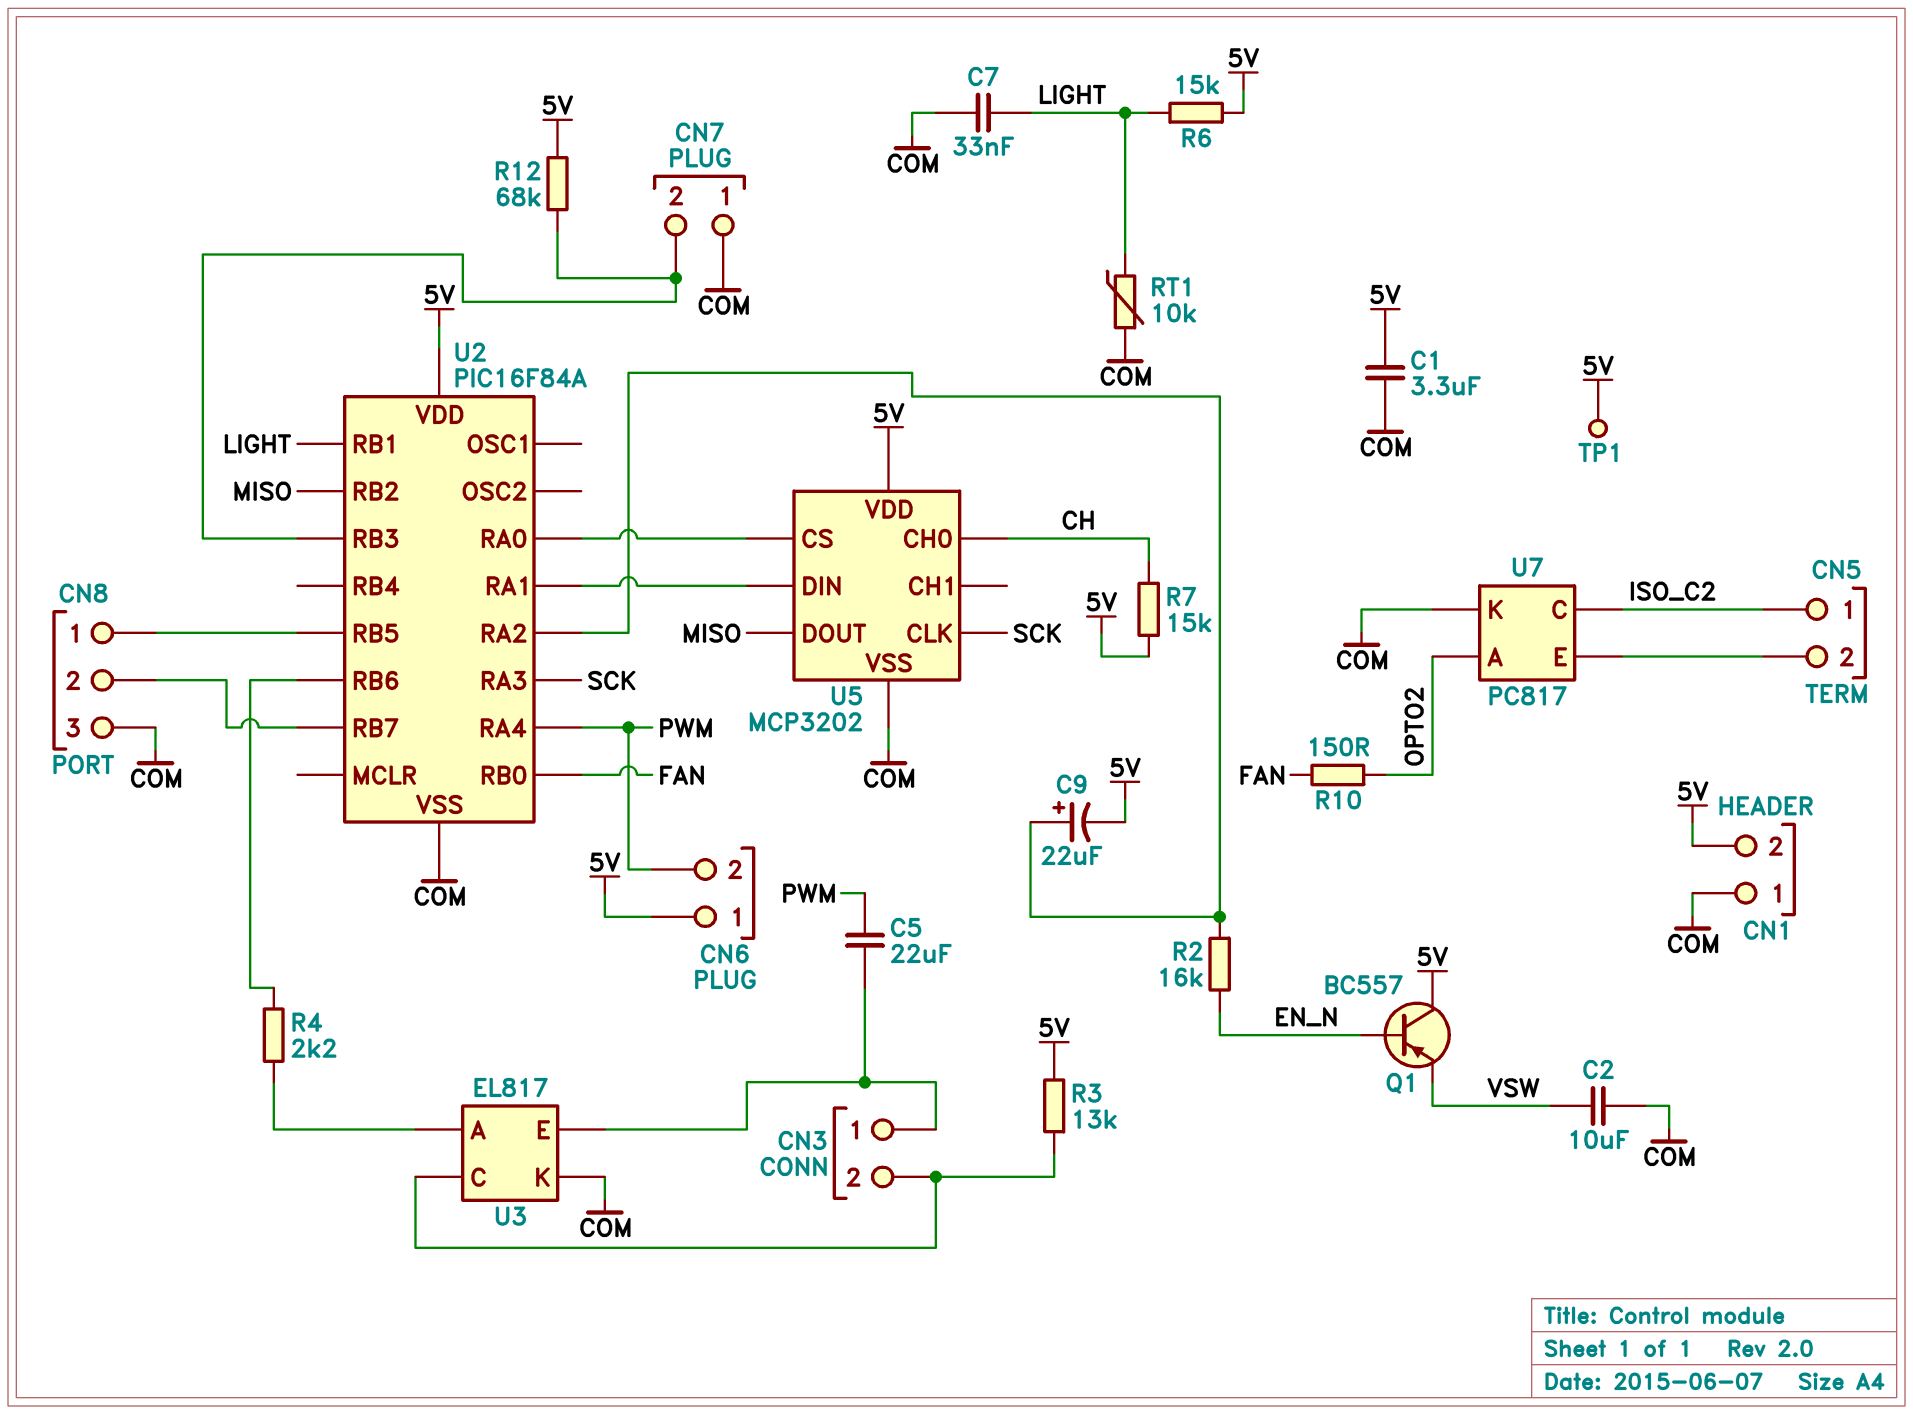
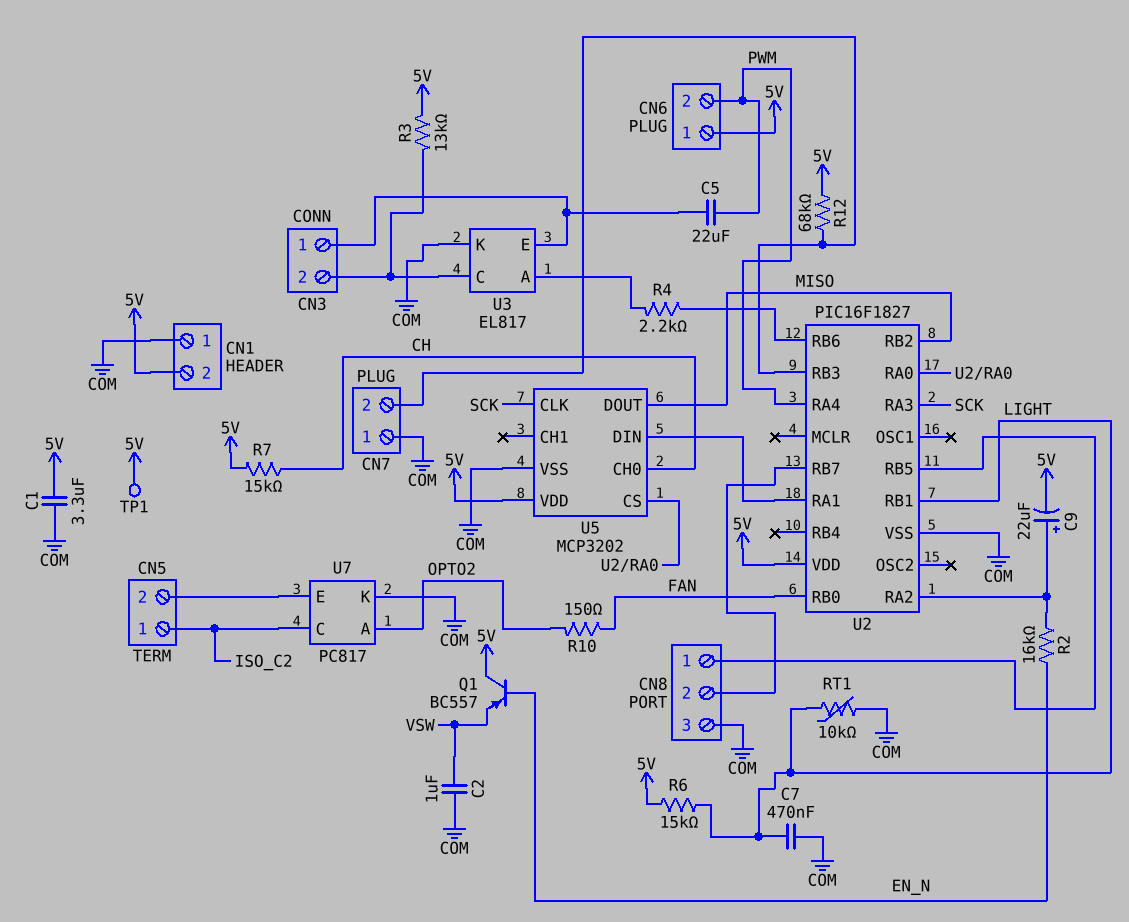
C2: 10uF (COM, VSW) -> 1uF (COM, VSW)
C7: 33nF (COM, LIGHT) -> 470nF (COM, LIGHT)
U2: PIC16F84A -> PIC16F1827

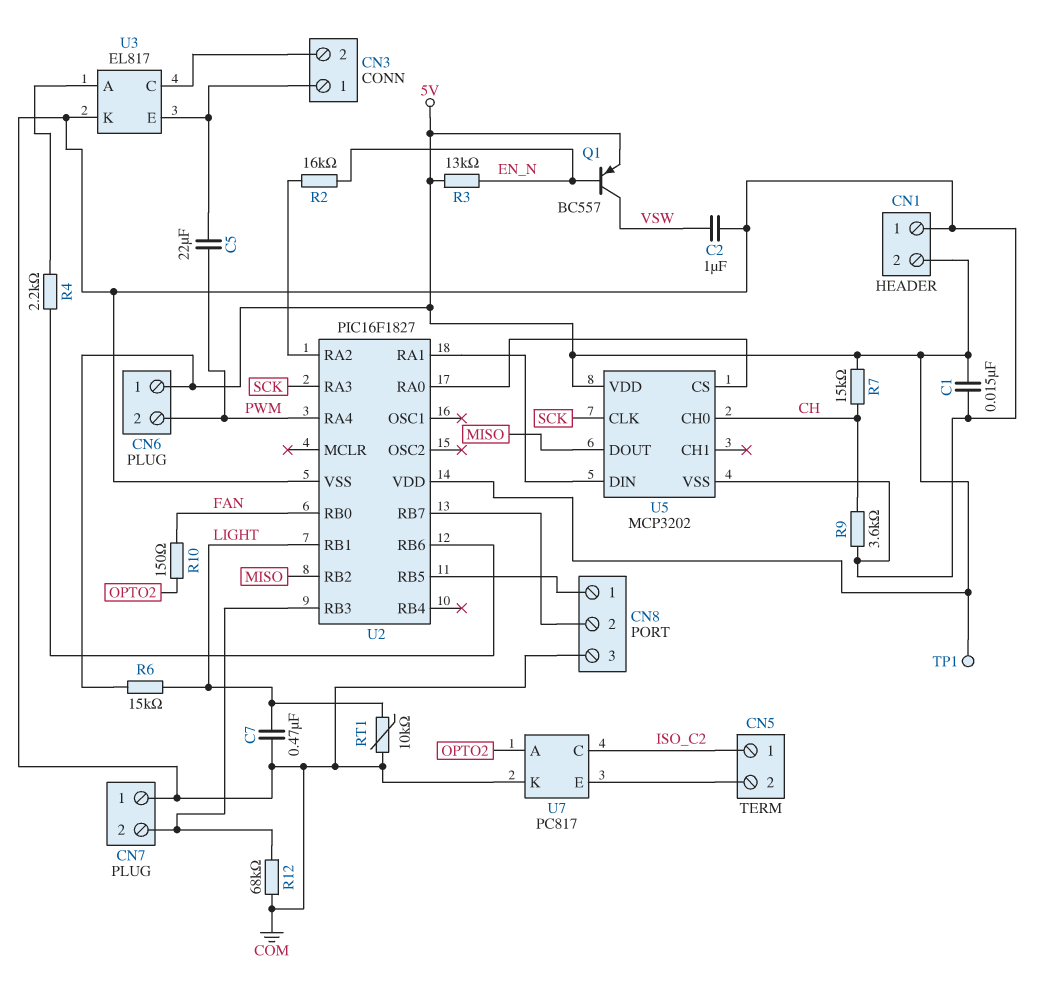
C1: 3.3uF (5V, COM) -> 15nF (5V, COM)
C9: 22uF (plus U2/RA2, minus 5V) -> none
Q1: PNP BC557 (B EN_N, C 5V, E VSW) -> PNP BC557 (B EN_N, C VSW, E 5V)
R3: 13k (5V, CN3/2) -> 13k (5V, EN_N)
R9: none -> 3.6k (CH, COM)
R12: 68k (5V, CN7/2) -> 68k (CN7/2, COM)

